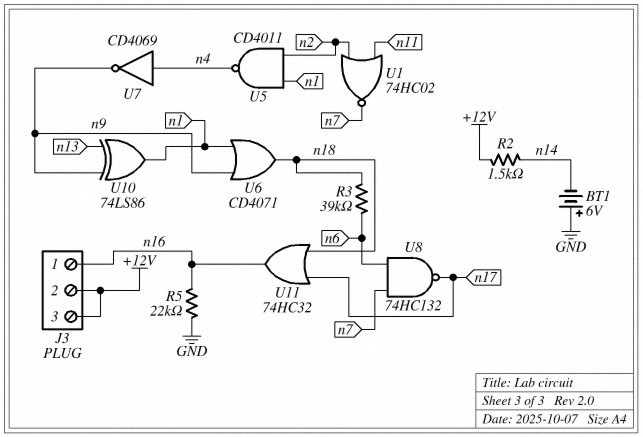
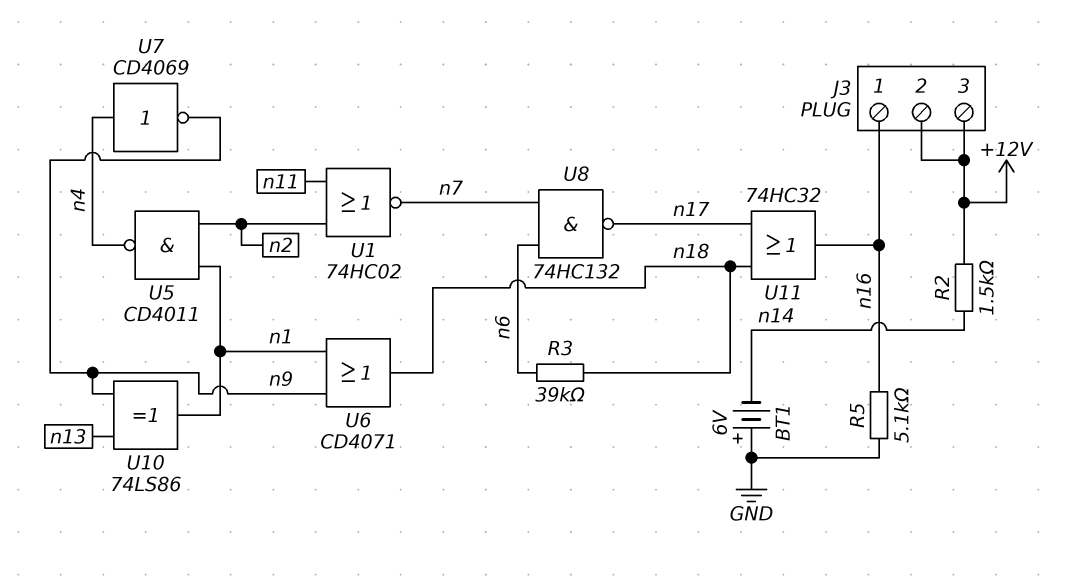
R5: 22k (GND, n16) -> 5.1k (GND, n16)

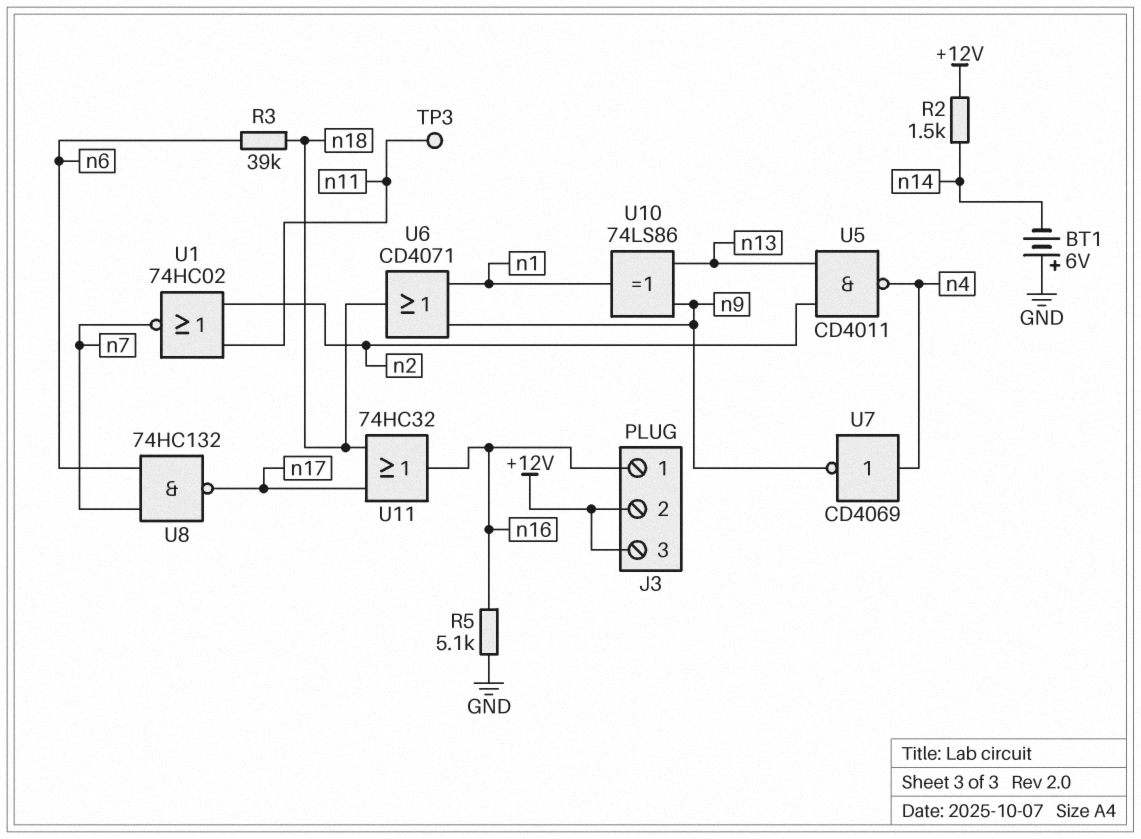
TP3: none -> test point (n11)
U5: NAND CD4011 (in n1, in n2, out n4) -> NAND CD4011 (in n2, in n13, out n4)

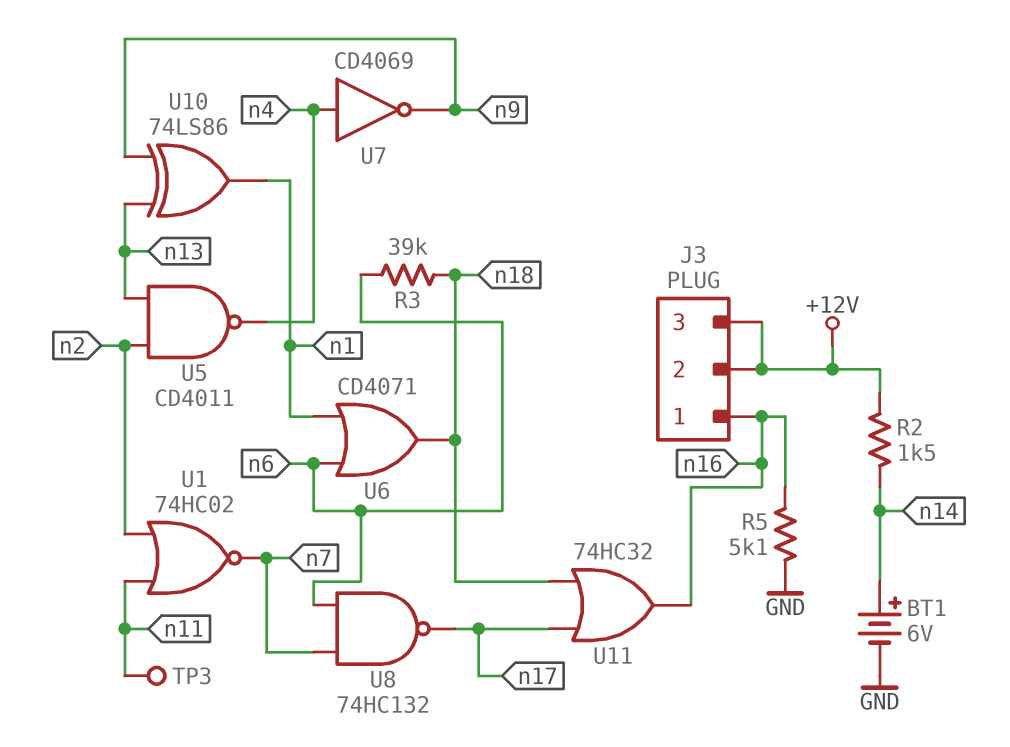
BT1: 6V (plus GND, minus n14) -> 6V (plus n14, minus GND)
U6: OR CD4071 (in n1, in n9, out n18) -> OR CD4071 (in n1, in n6, out n18)

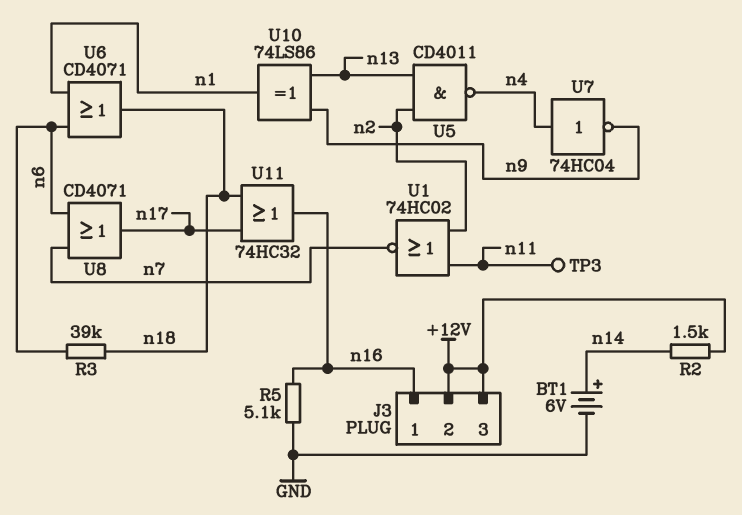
U7: NOT CD4069 (in n4, out n9) -> NOT 74HC04 (in n4, out n9)
U8: NAND 74HC132 (in n6, in n7, out n17) -> OR CD4071 (in n6, in n7, out n17)

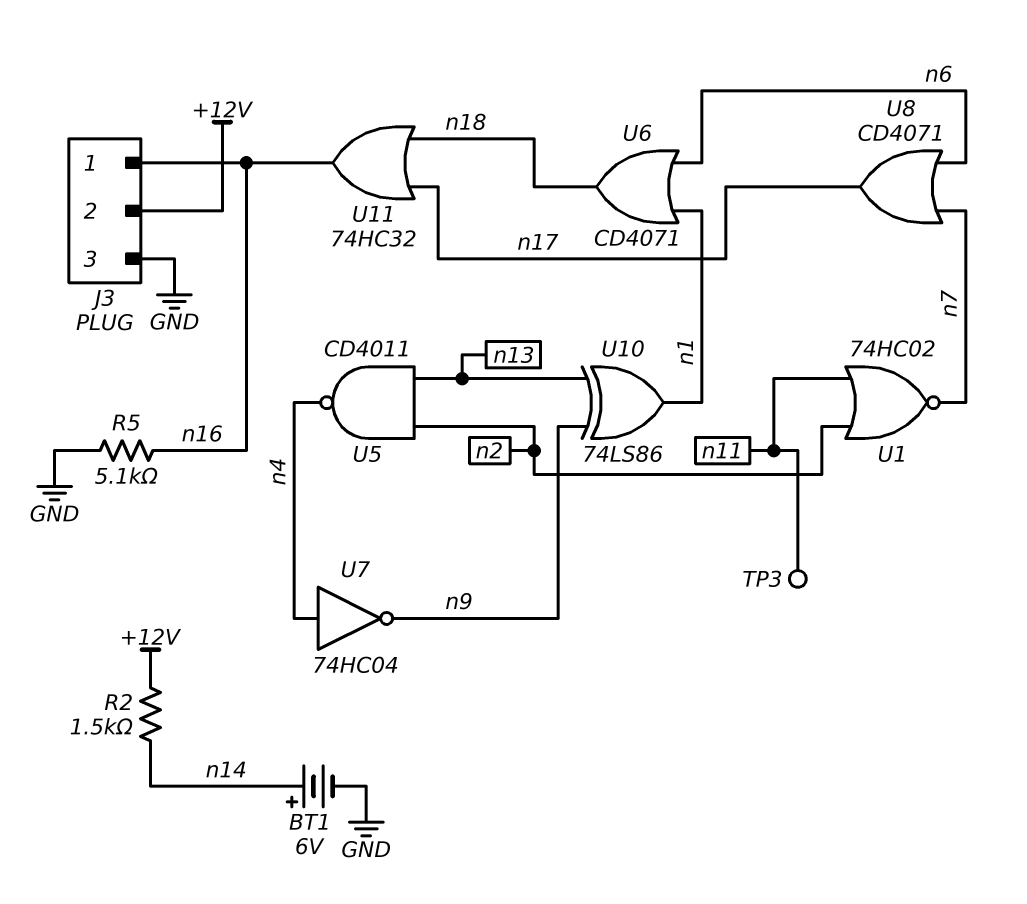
J3 pin 3: +12V -> GND
R3: 39k (n6, n18) -> none

